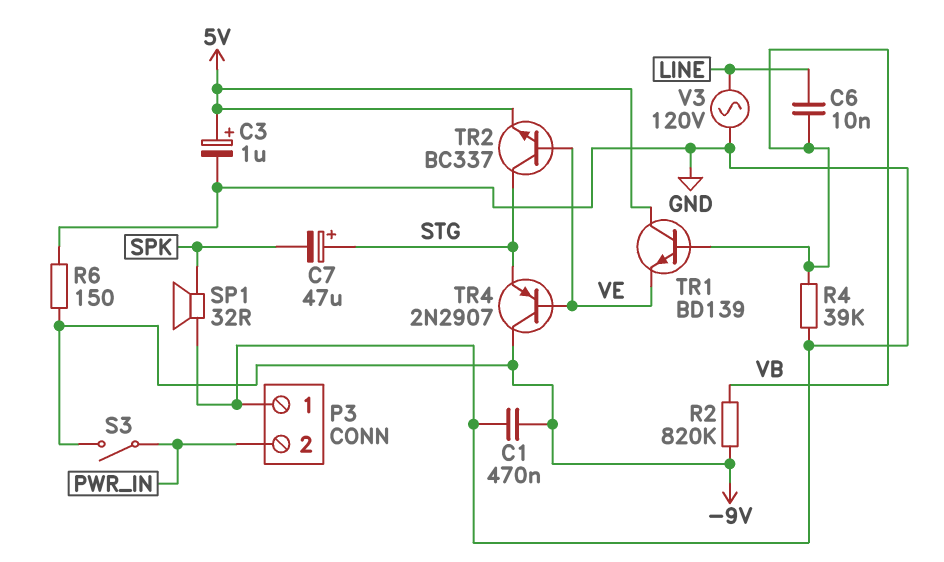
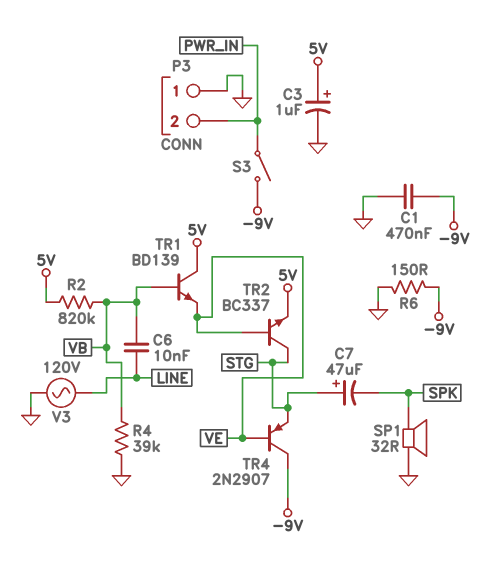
R2: 820k (-9V, VB) -> 820k (5V, VB)

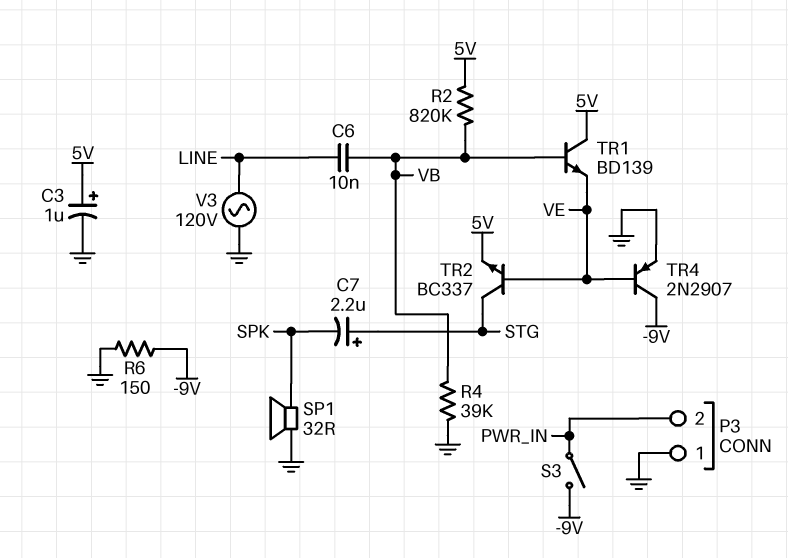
C1: 470nF (-9V, GND) -> none
C7: 47uF (plus STG, minus SPK) -> 2.2uF (plus STG, minus SPK)
TR4: PNP 2N2907 (B VE, C -9V, E STG) -> PNP 2N2907 (B VE, C -9V, E GND)

